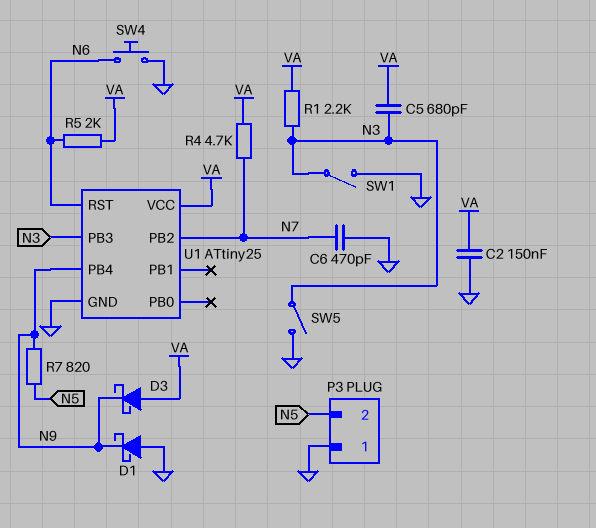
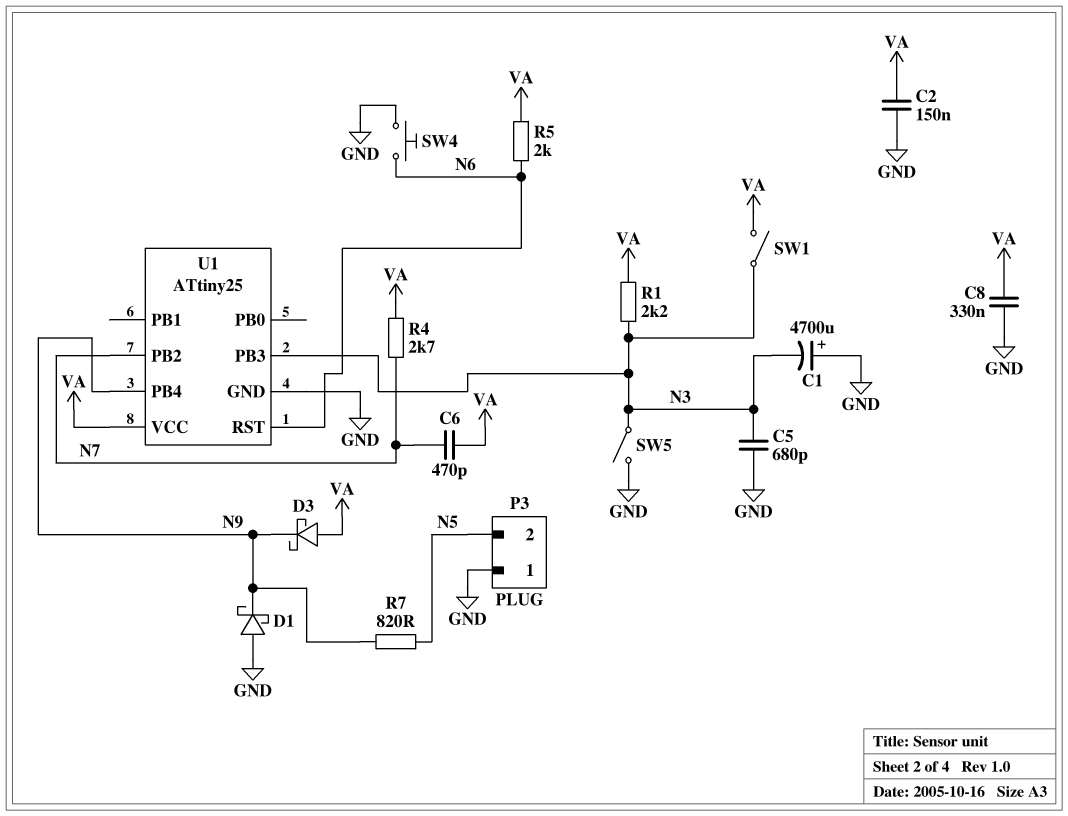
C1: none -> 4700uF (plus GND, minus N3)
C5: 680pF (N3, VA) -> 680pF (GND, N3)
C6: 470pF (GND, N7) -> 470pF (N7, VA)
C8: none -> 330nF (GND, VA)
R4: 4.7k (N7, VA) -> 2.7k (N7, VA)
SW1: switch (GND, N3) -> switch (N3, VA)

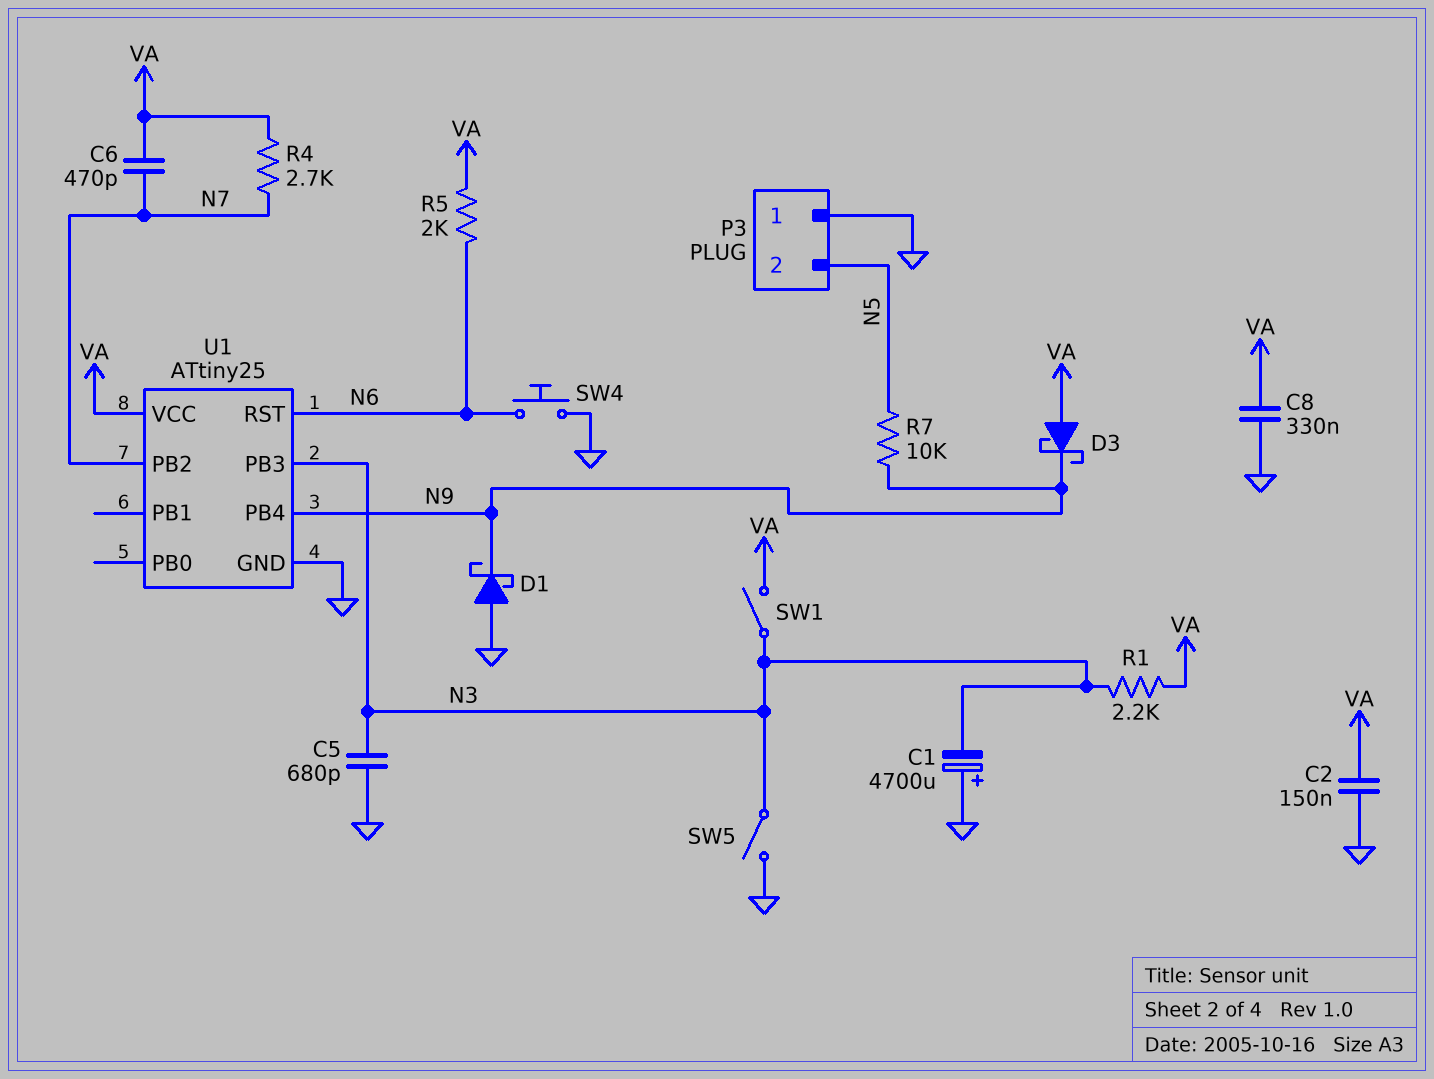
R7: 820 (N5, N9) -> 10k (N5, N9)

